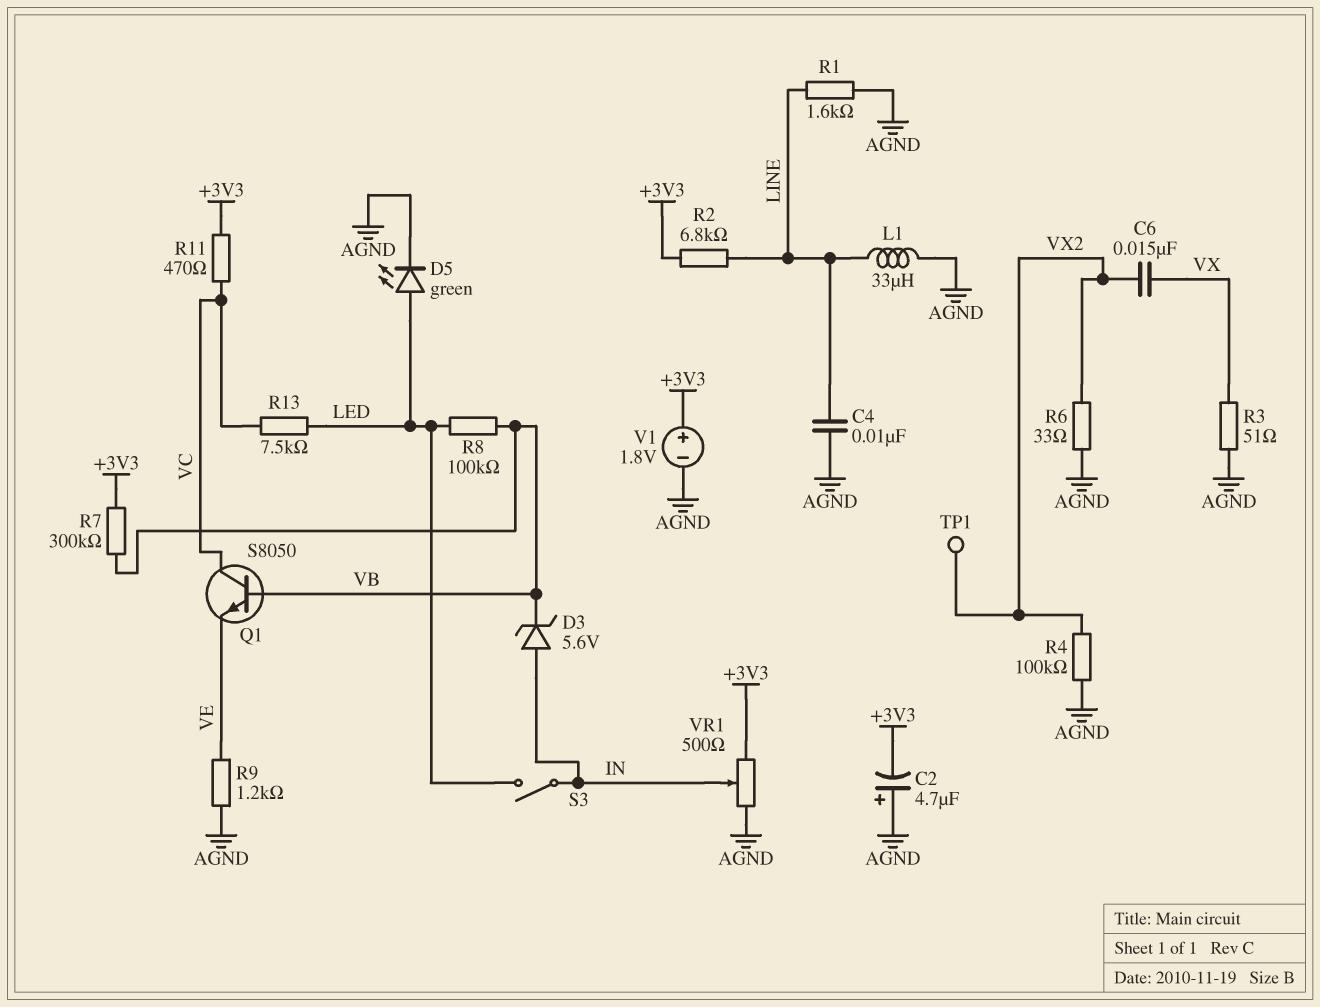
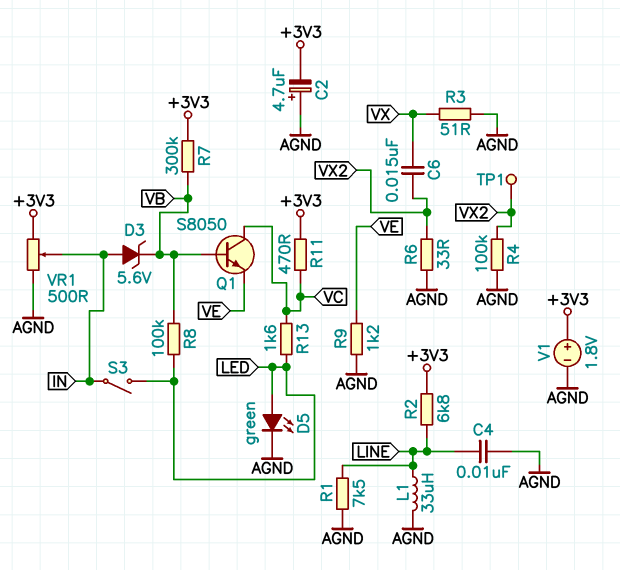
R1: 1.6k (AGND, LINE) -> 7.5k (AGND, LINE)
R13: 7.5k (LED, VC) -> 1.6k (LED, VC)

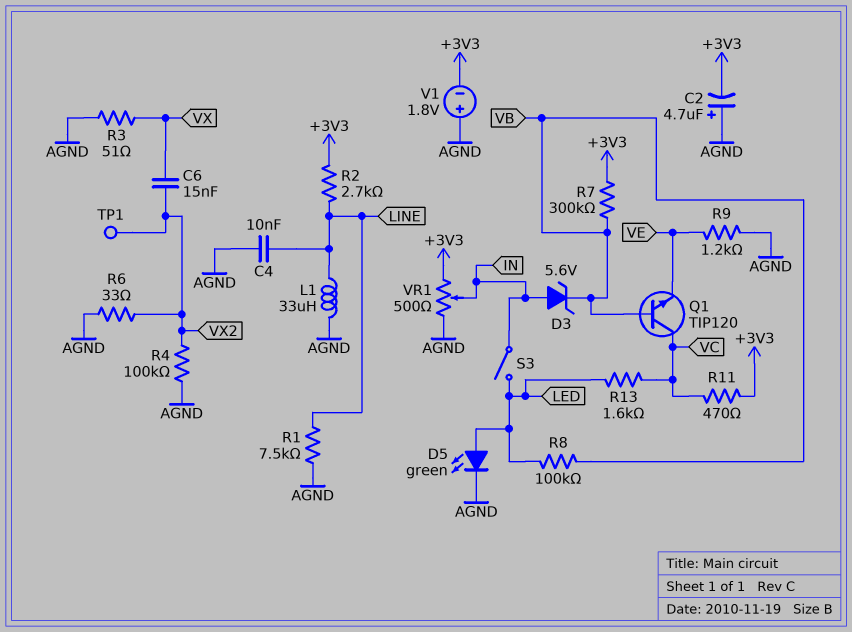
Q1: NPN S8050 (B VB, C VC, E VE) -> NPN TIP120 (B VB, C VC, E VE)
R2: 6.8k (+3V3, LINE) -> 2.7k (+3V3, LINE)
V1: 1.8V (plus +3V3, minus AGND) -> 1.8V (plus AGND, minus +3V3)

